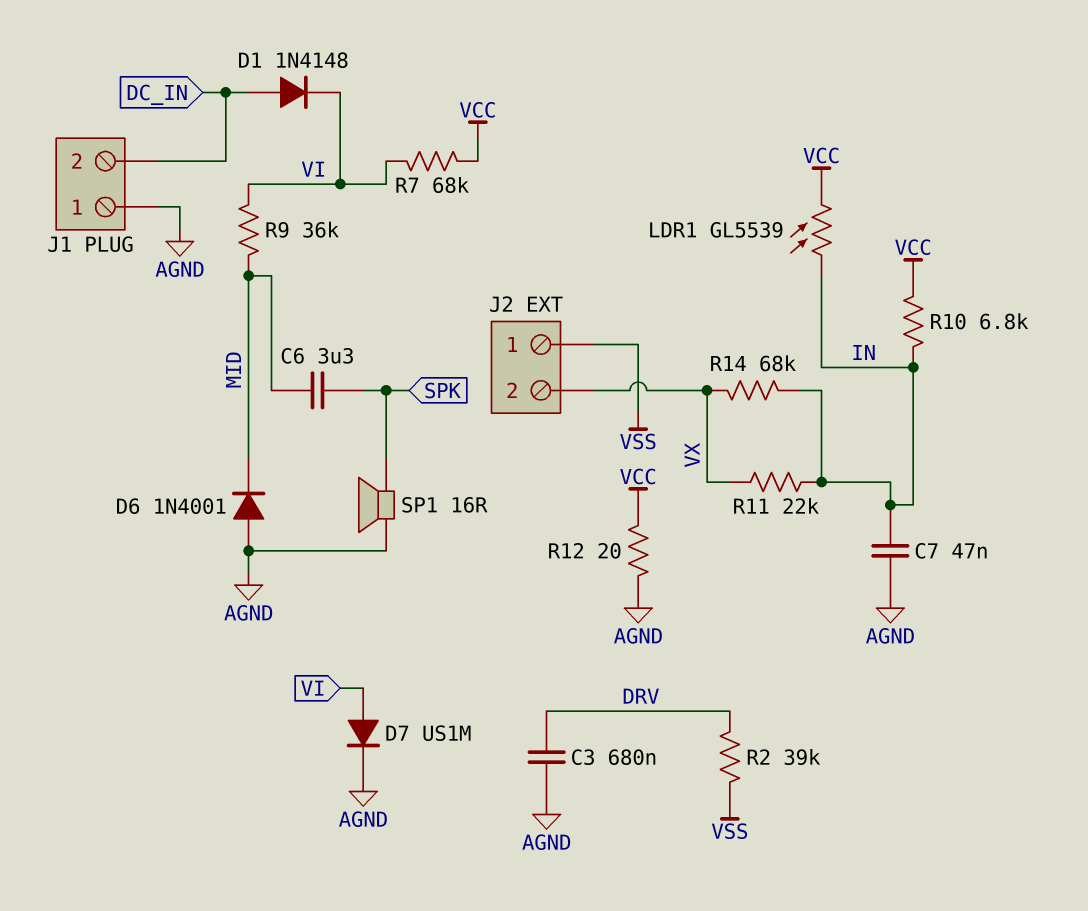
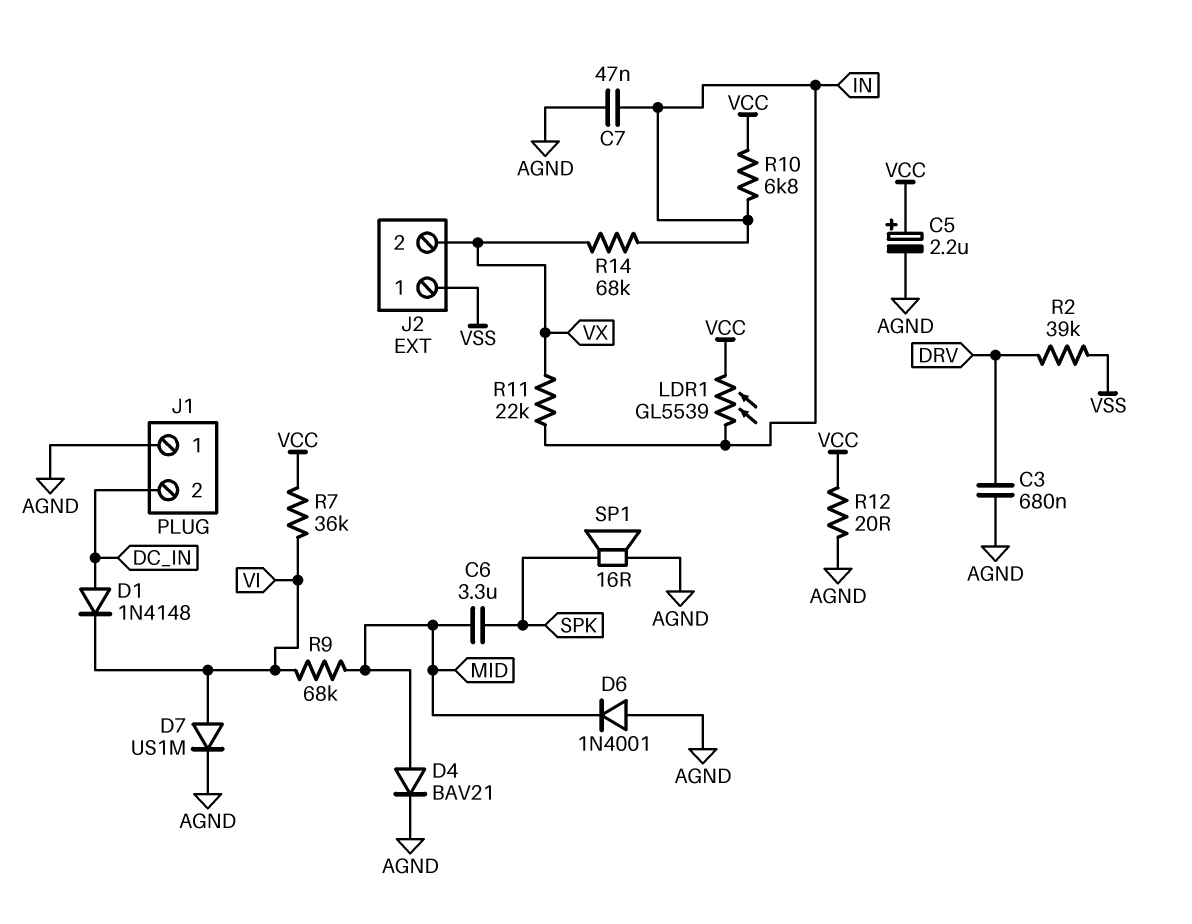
C5: none -> 2.2uF (plus VCC, minus AGND)
D4: none -> diode BAV21 (A MID, K AGND)
R7: 68k (VCC, VI) -> 36k (VCC, VI)
R9: 36k (MID, VI) -> 68k (MID, VI)

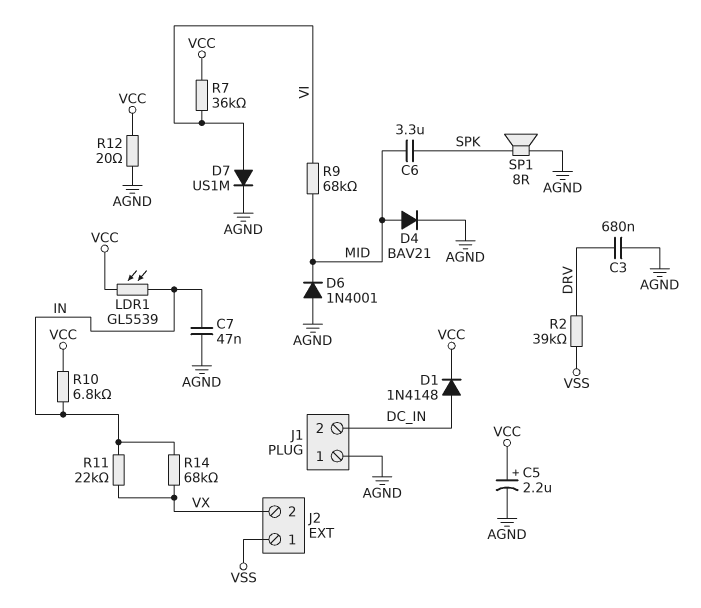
D1: diode 1N4148 (A DC_IN, K VI) -> diode 1N4148 (A DC_IN, K VCC)
SP1: speaker 16R (AGND, SPK) -> speaker 8R (AGND, SPK)

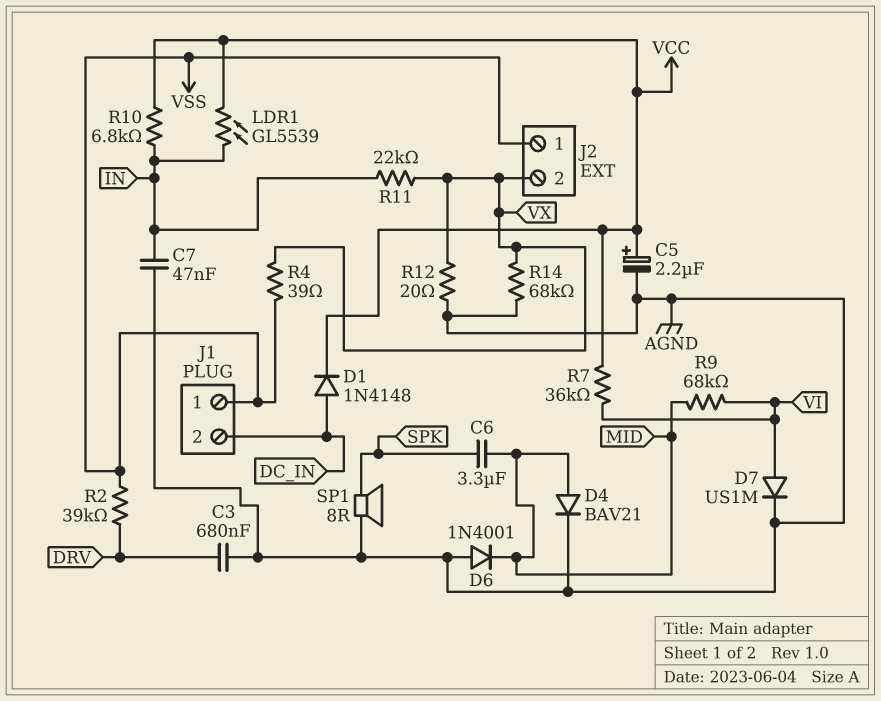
J1 pin 1: AGND -> VSS
R4: none -> 39 (VSS, VX)
R12: 20 (AGND, VCC) -> 20 (AGND, VX)
R14: 68k (IN, VX) -> 68k (AGND, VX)

